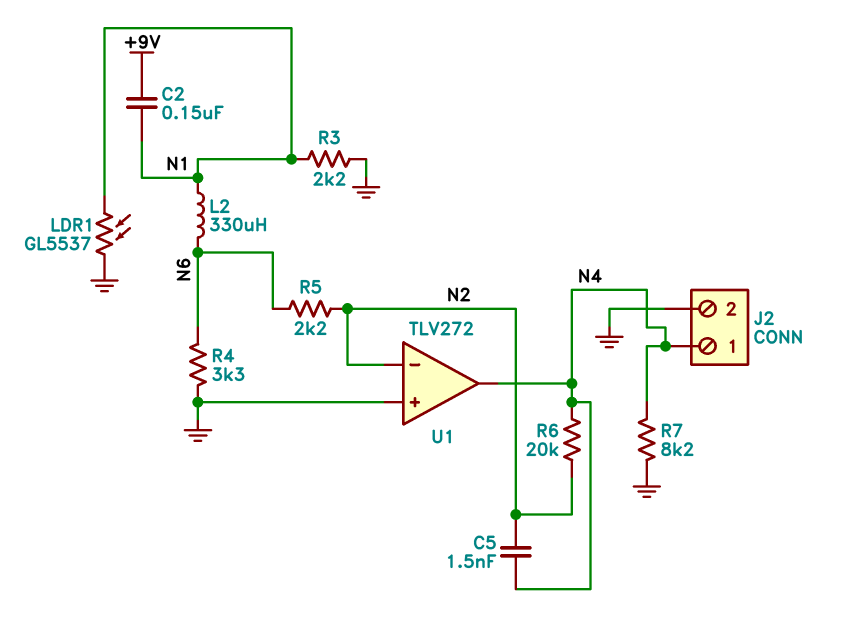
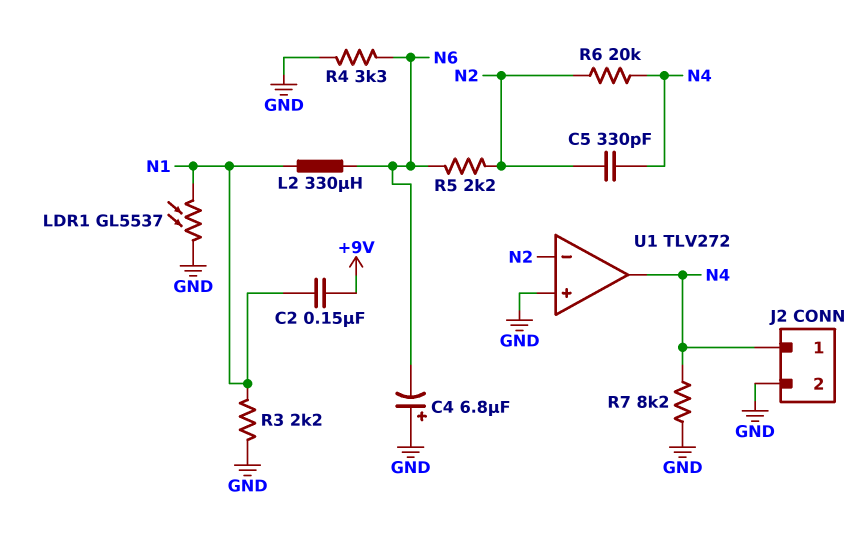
C4: none -> 6.8uF (plus GND, minus N6)
C5: 1.5nF (N2, N4) -> 330pF (N2, N4)

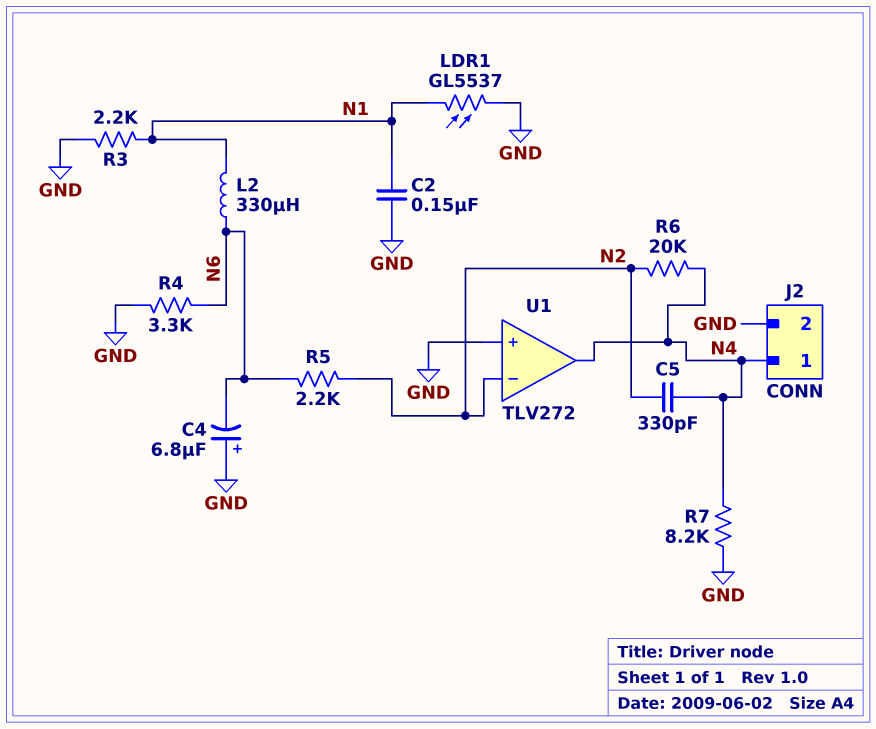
C2: 150nF (+9V, N1) -> 150nF (GND, N1)

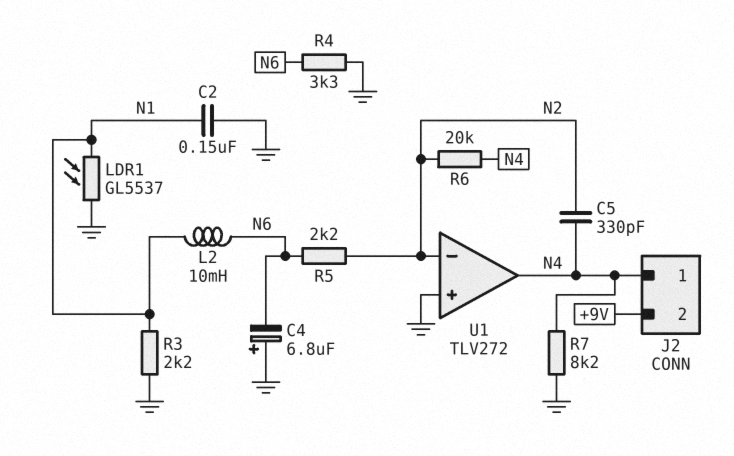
J2 pin 2: GND -> +9V
L2: 330uH (N1, N6) -> 10mH (N1, N6)

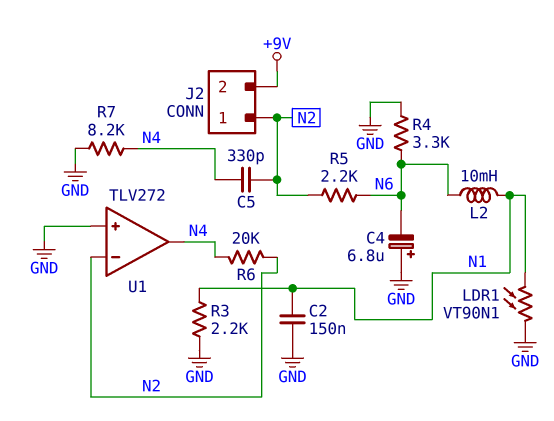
J2 pin 1: N4 -> N2
LDR1: GL5537 (GND, N1) -> VT90N1 (GND, N1)

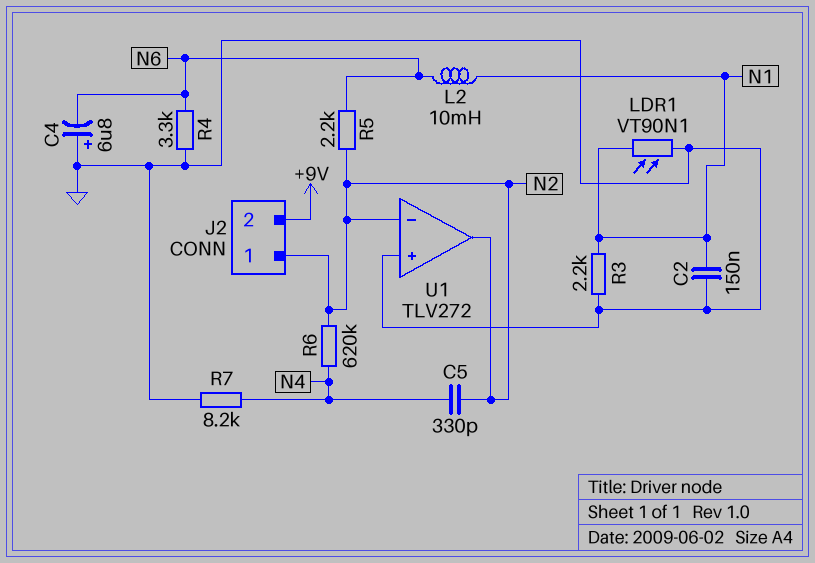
R6: 20k (N2, N4) -> 620k (N2, N4)
U1 pin out: N4 -> N2

